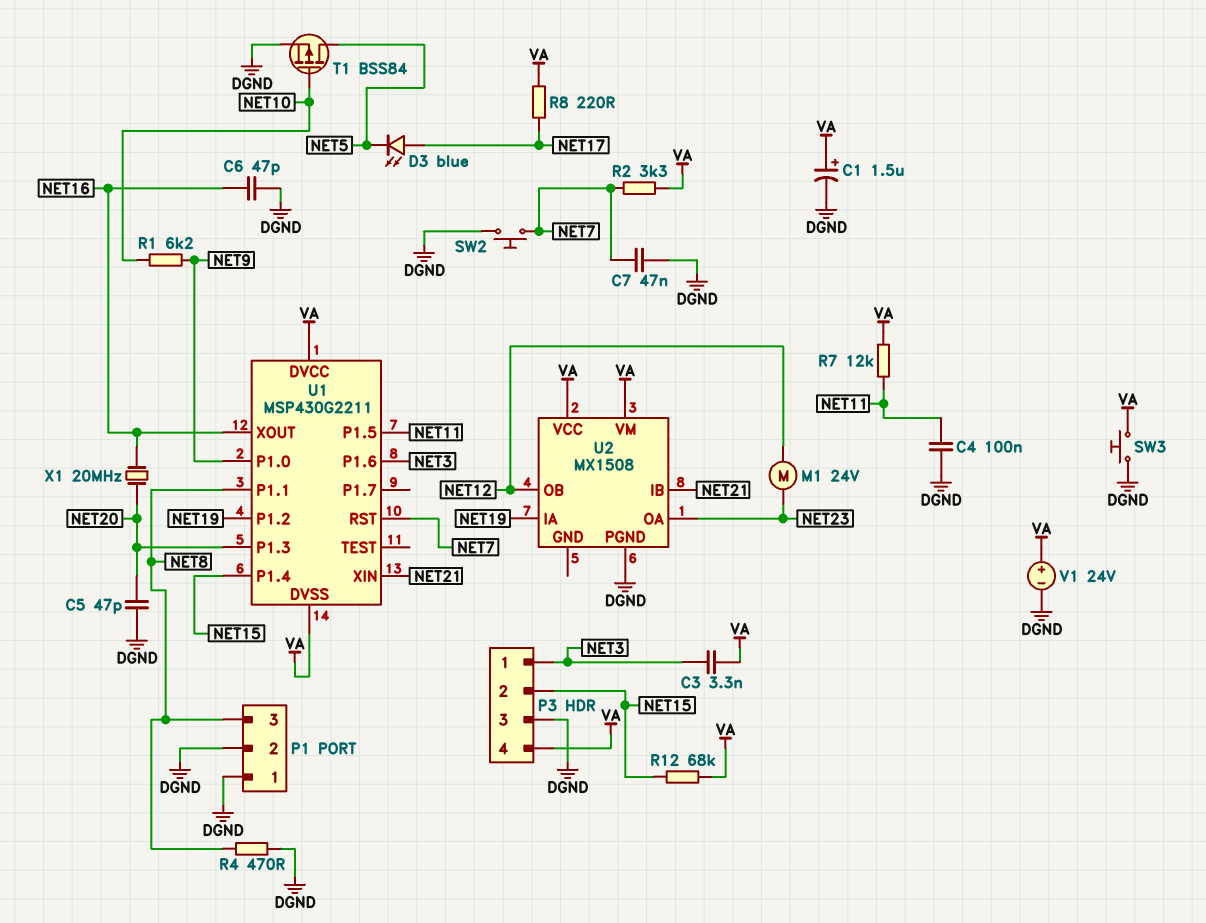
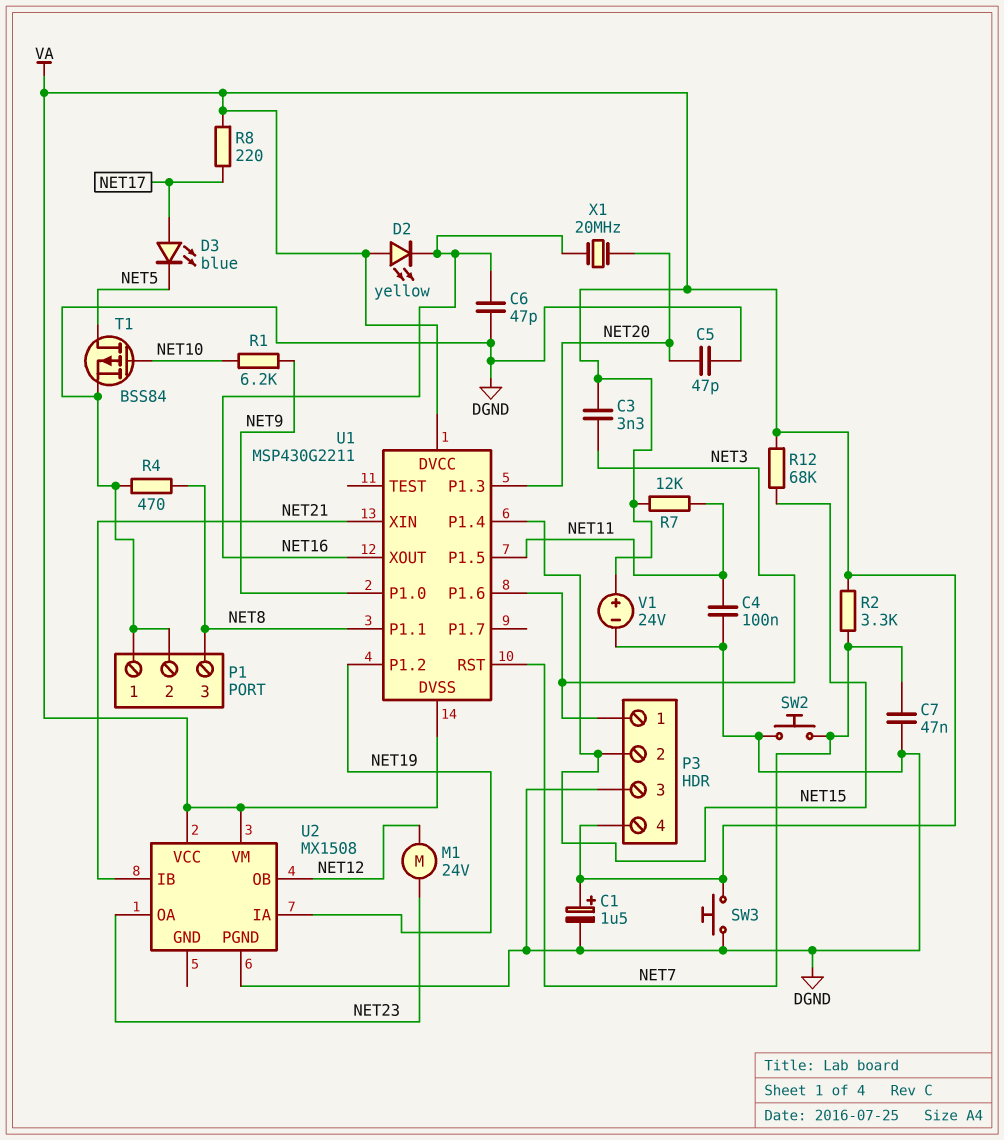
D2: none -> LED yellow (A VA, K NET16)

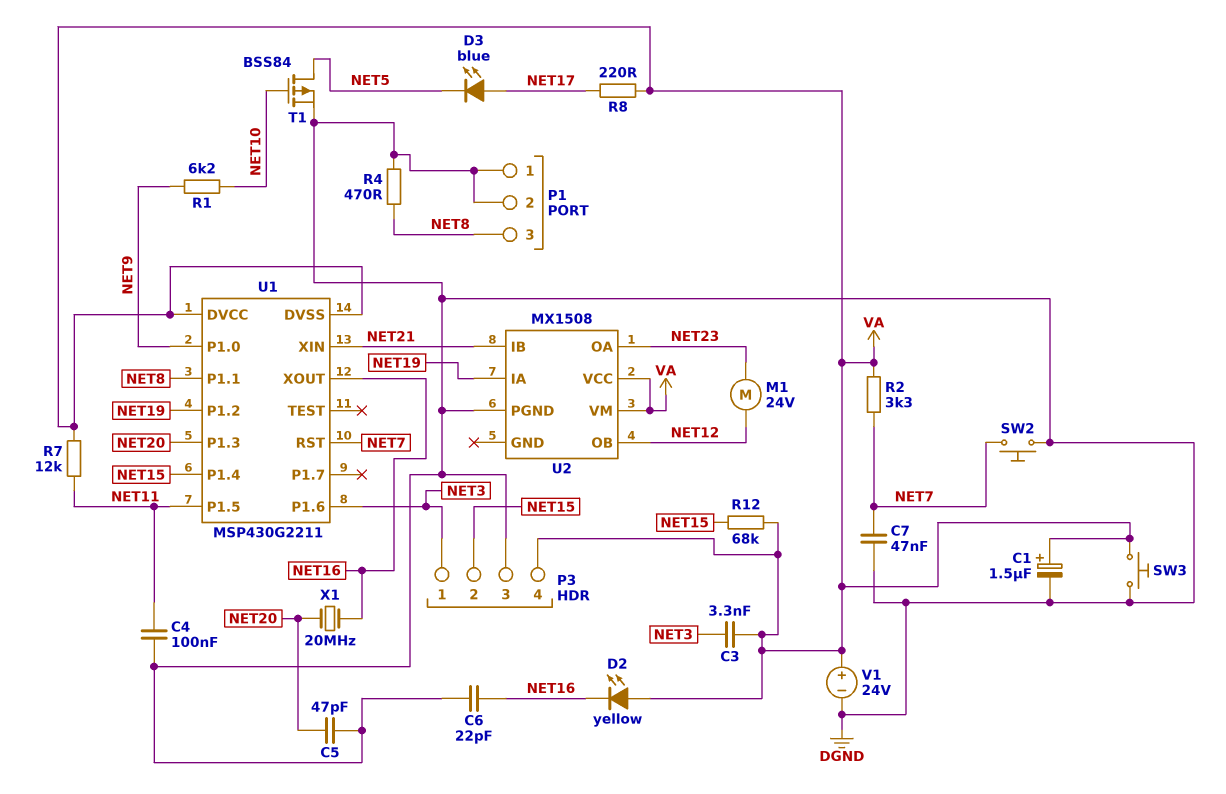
C6: 47pF (DGND, NET16) -> 22pF (DGND, NET16)

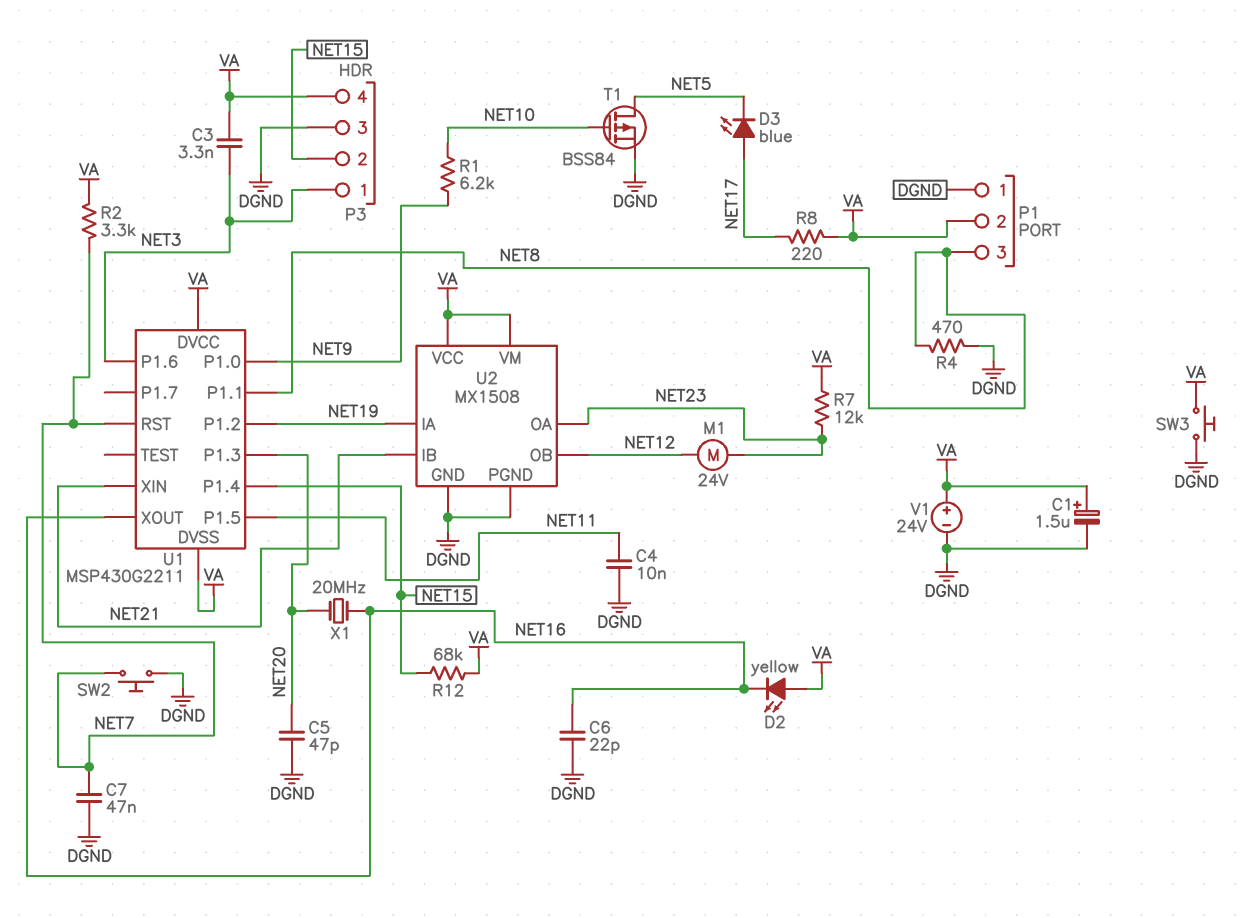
C4: 100nF (DGND, NET11) -> 10nF (DGND, NET11)
P1 pin 2: DGND -> VA
R7: 12k (NET11, VA) -> 12k (NET23, VA)
U2 pin GND: none -> DGND

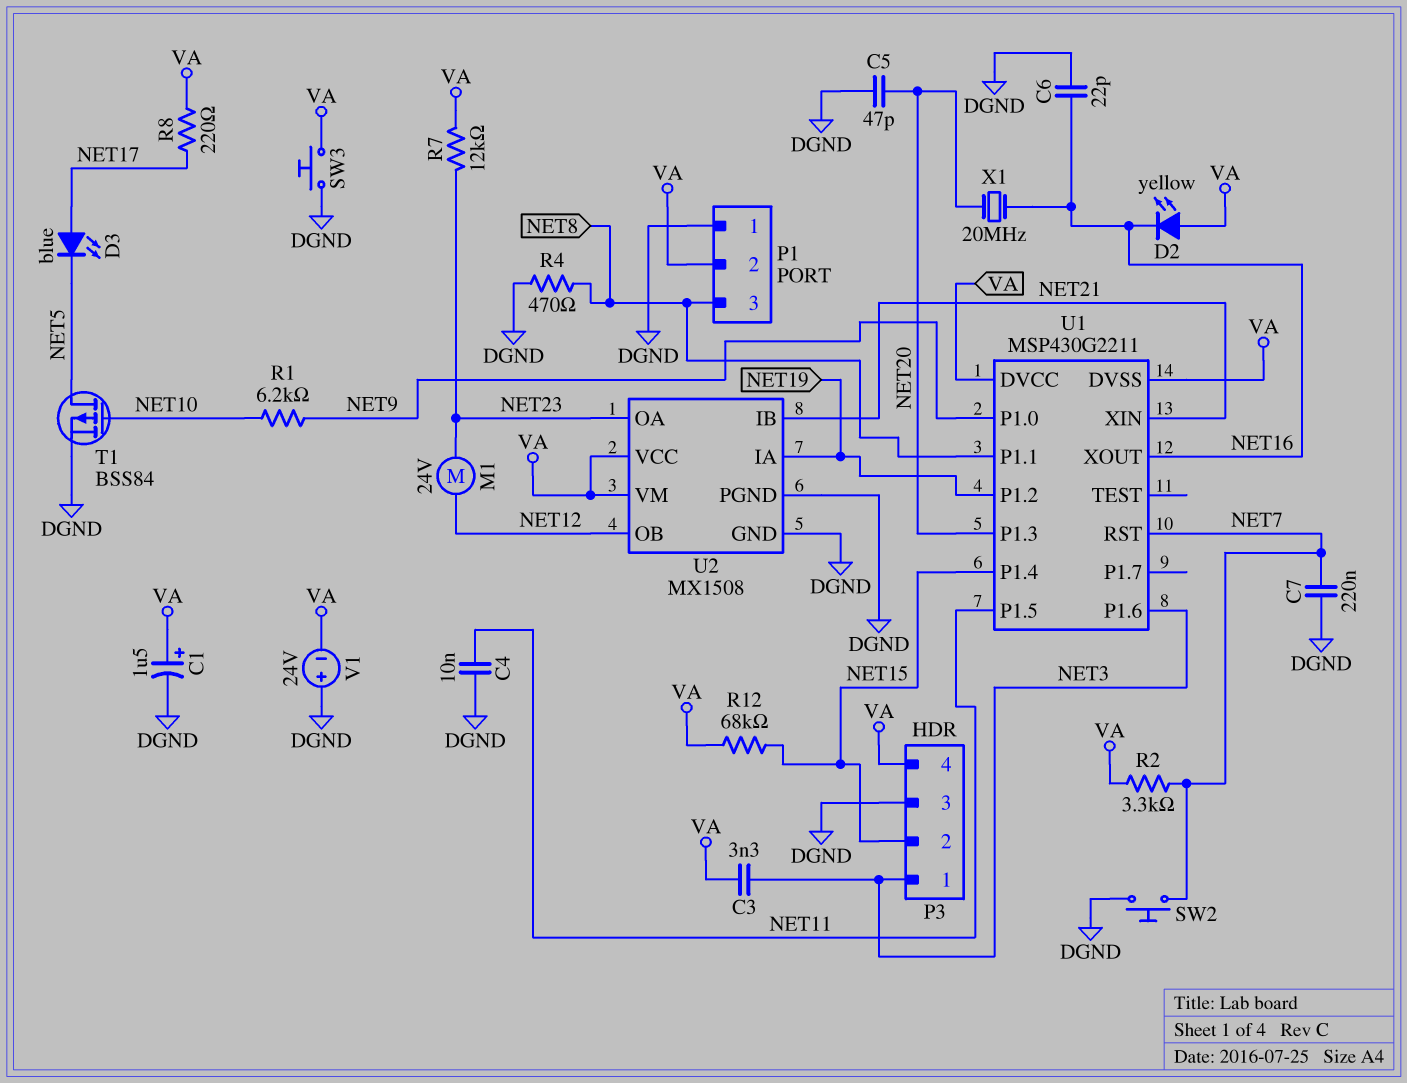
C7: 47nF (DGND, NET7) -> 220nF (DGND, NET7)
V1: 24V (plus VA, minus DGND) -> 24V (plus DGND, minus VA)

